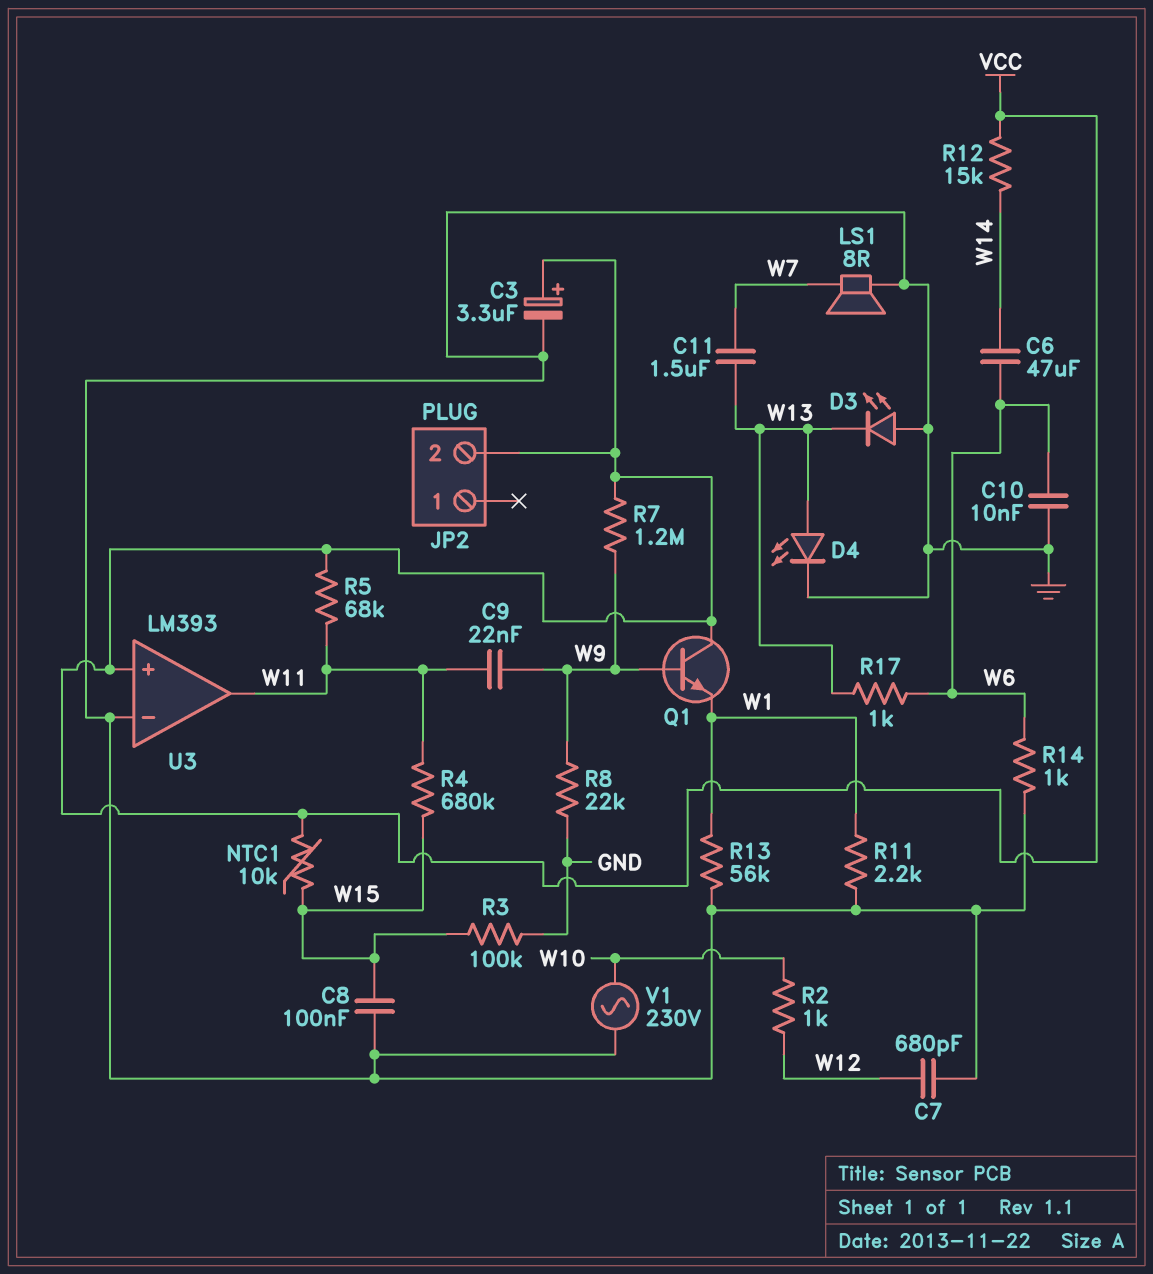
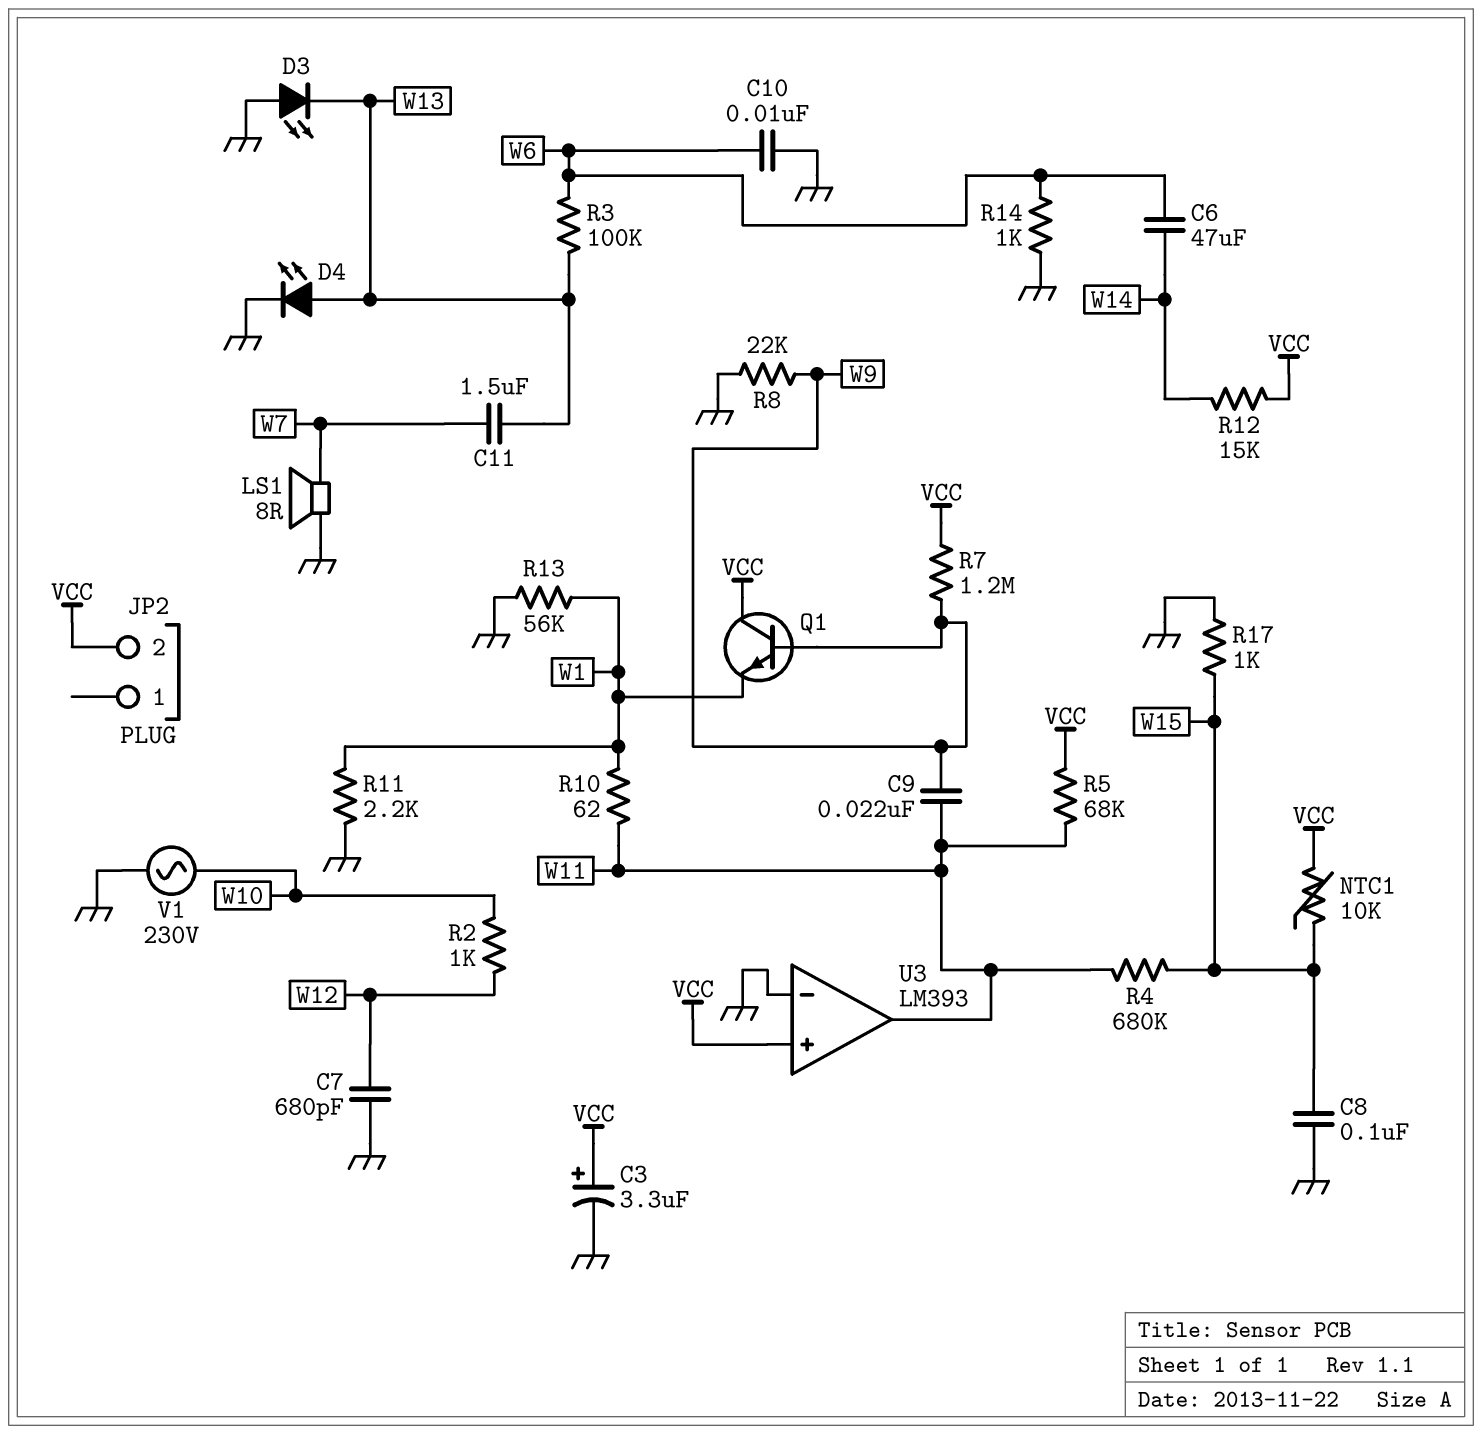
R3: 100k (GND, W15) -> 100k (W6, W13)
R10: none -> 62 (W1, W11)
R17: 1k (W6, W13) -> 1k (GND, W15)

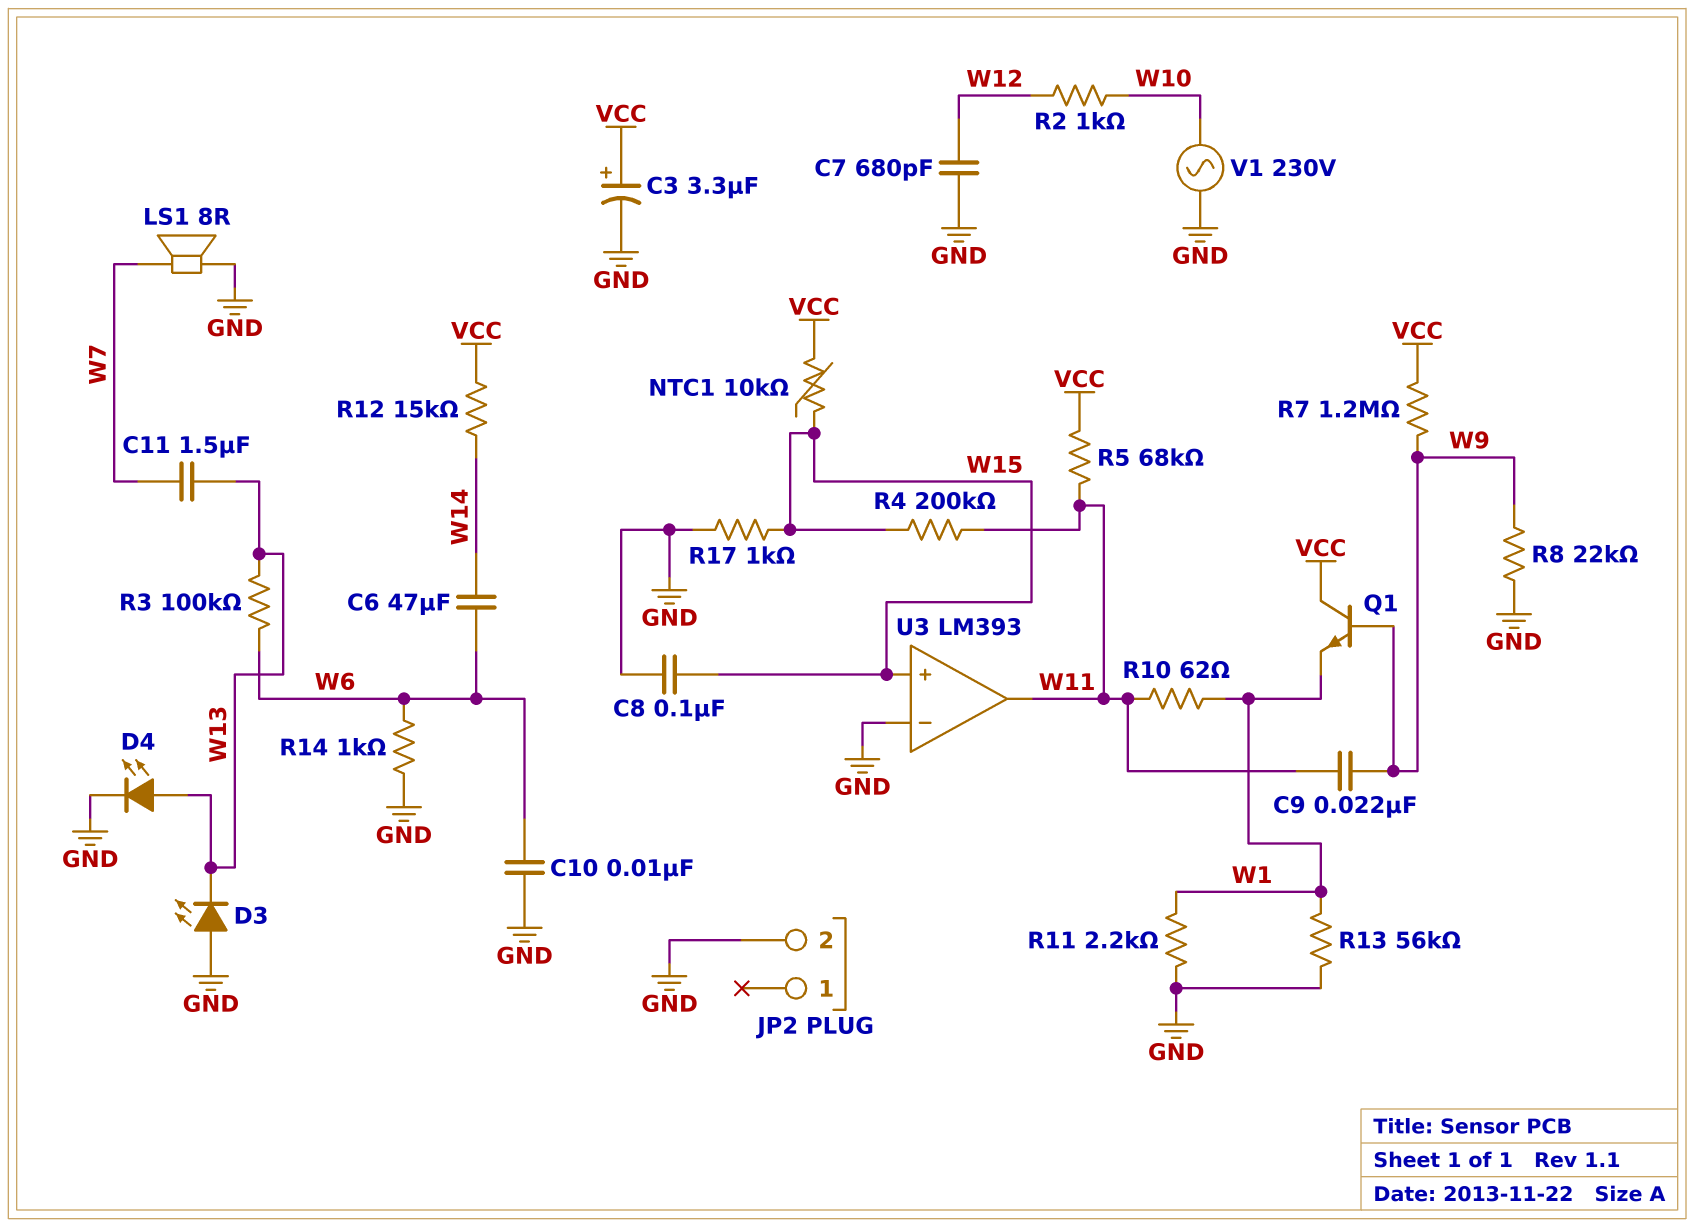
JP2 pin 2: VCC -> GND
R4: 680k (W11, W15) -> 200k (W11, W15)
U3 pin in+: VCC -> W15

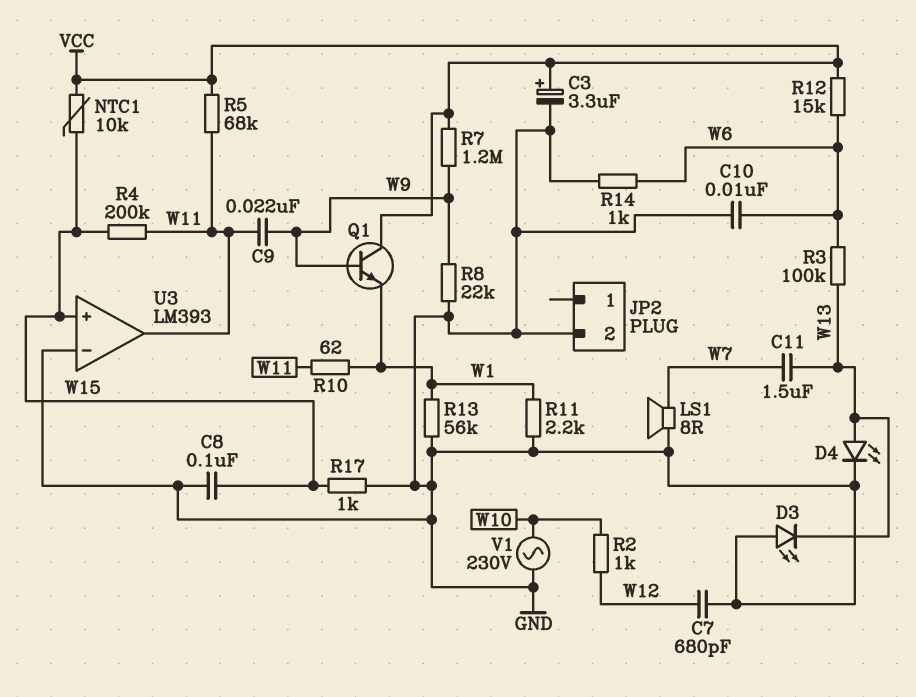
C6: 47uF (W6, W14) -> none
R12: 15k (VCC, W14) -> 15k (VCC, W6)

